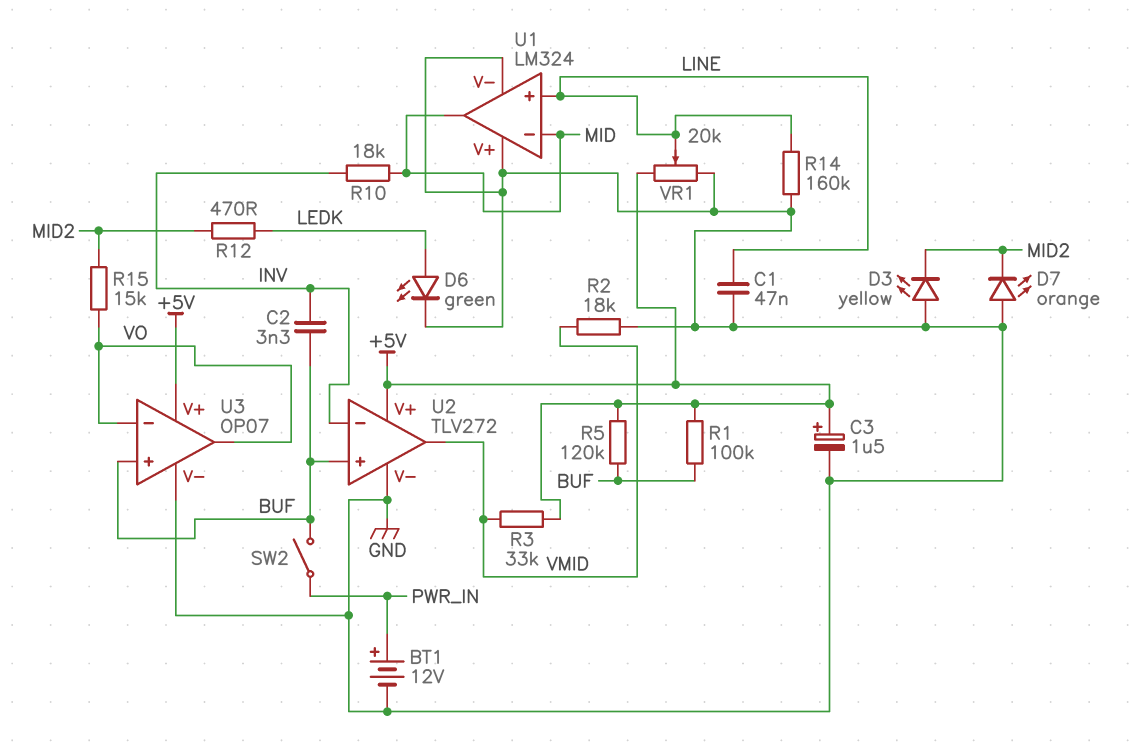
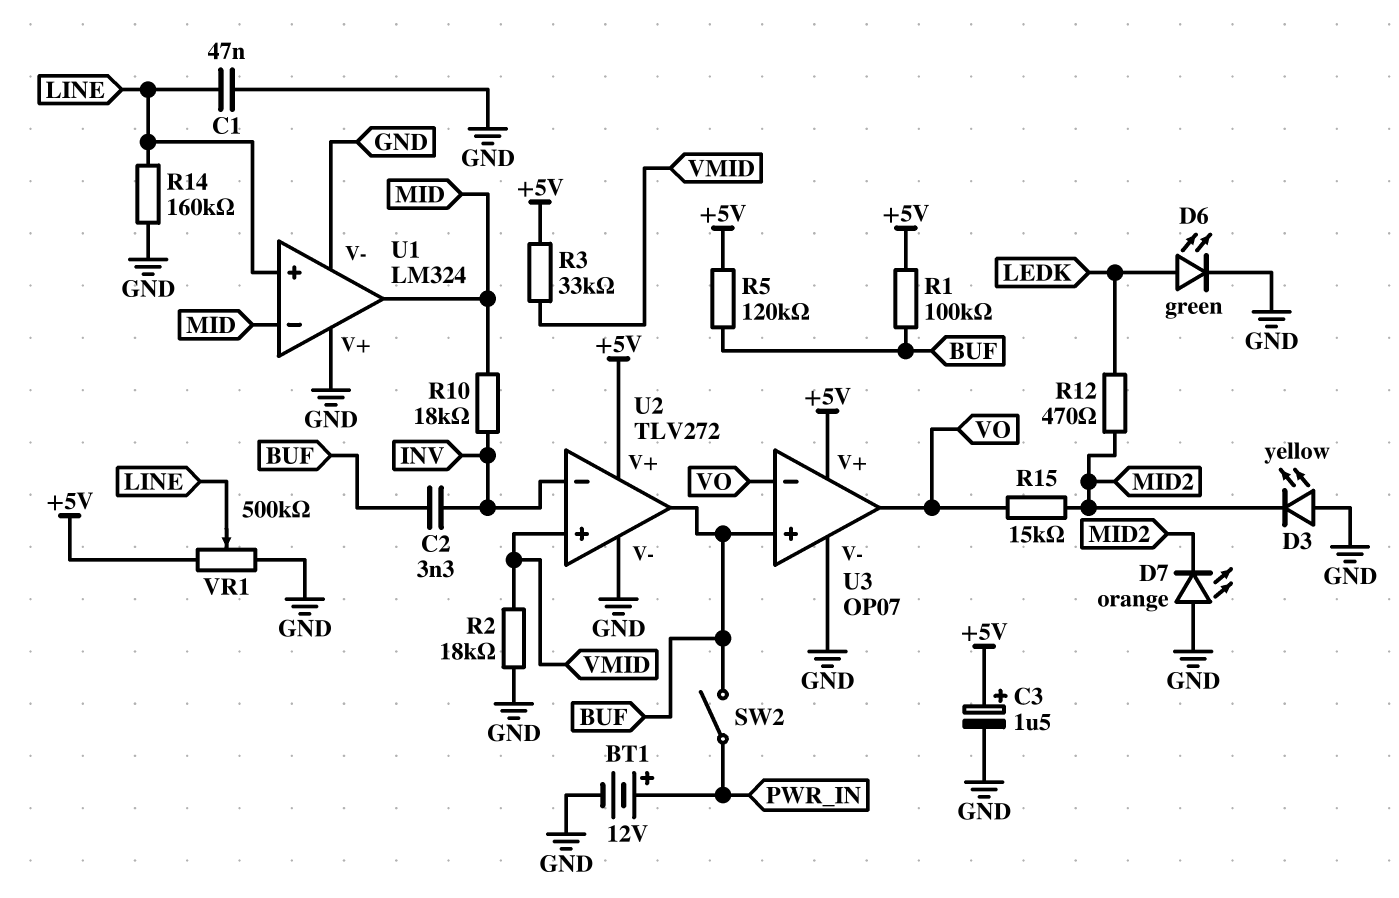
U2 pin in+: BUF -> VMID
U2 pin out: VMID -> BUF
VR1: 20k (+5V, GND, wiper LINE) -> 500k (+5V, GND, wiper LINE)

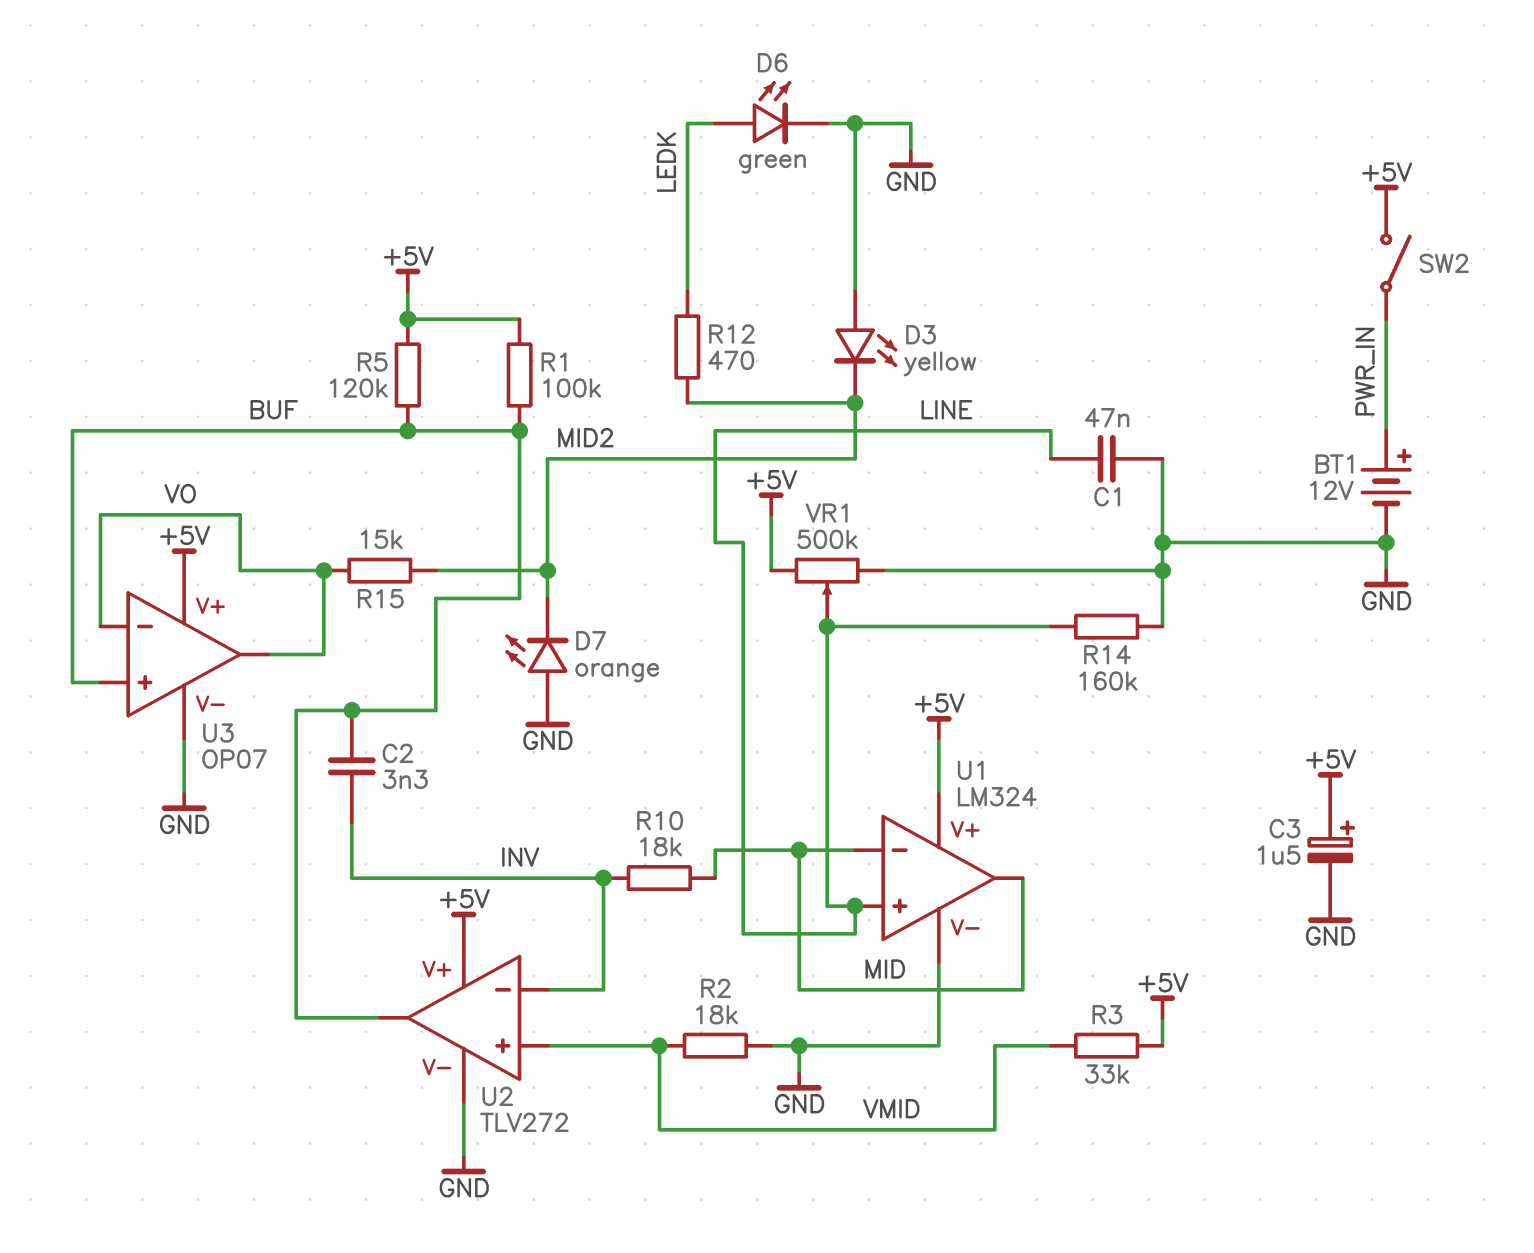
SW2: switch (BUF, PWR_IN) -> switch (+5V, PWR_IN)
U1 pin V+: GND -> +5V

